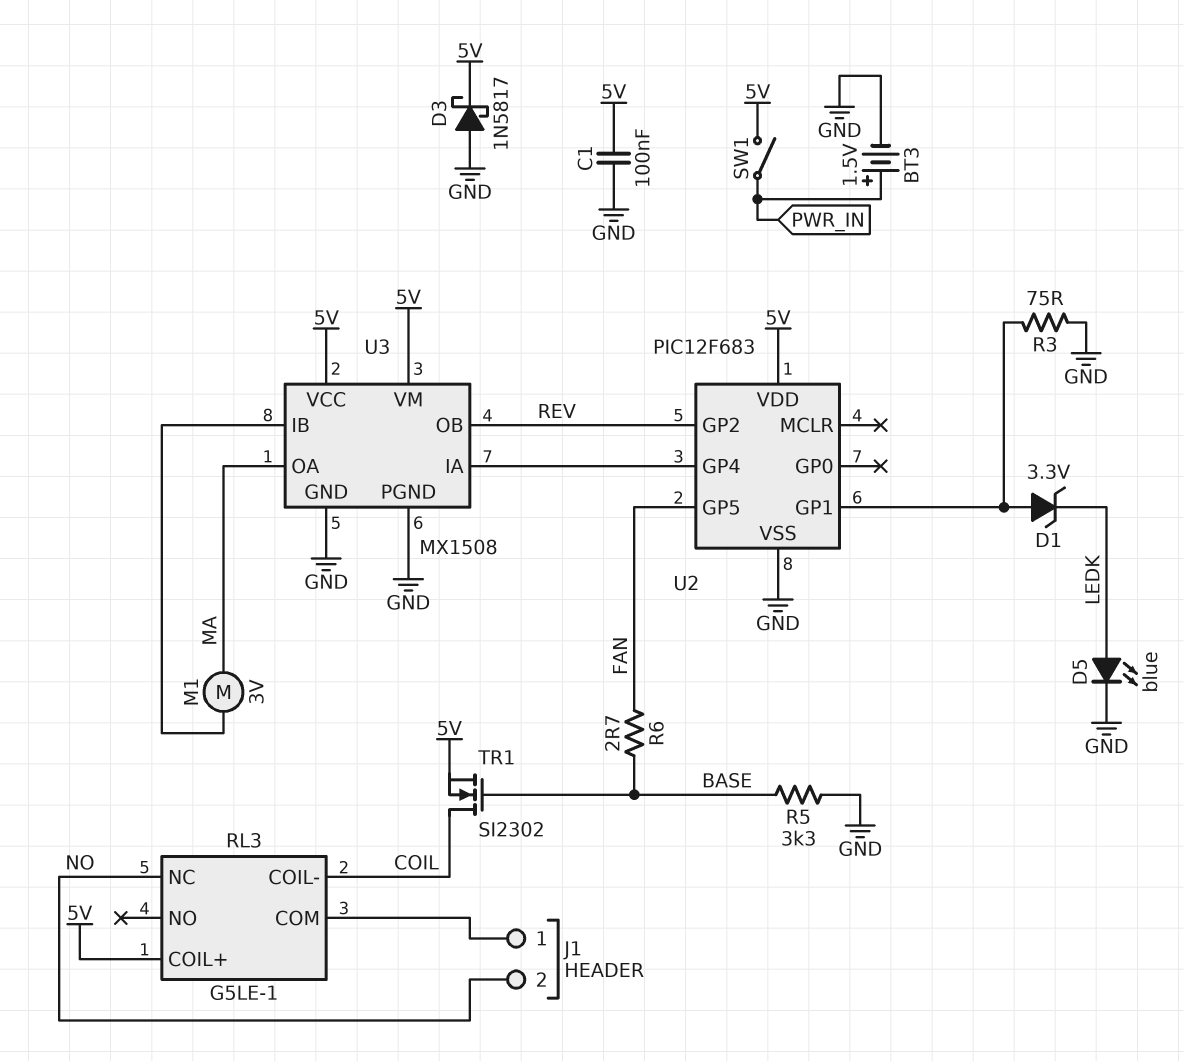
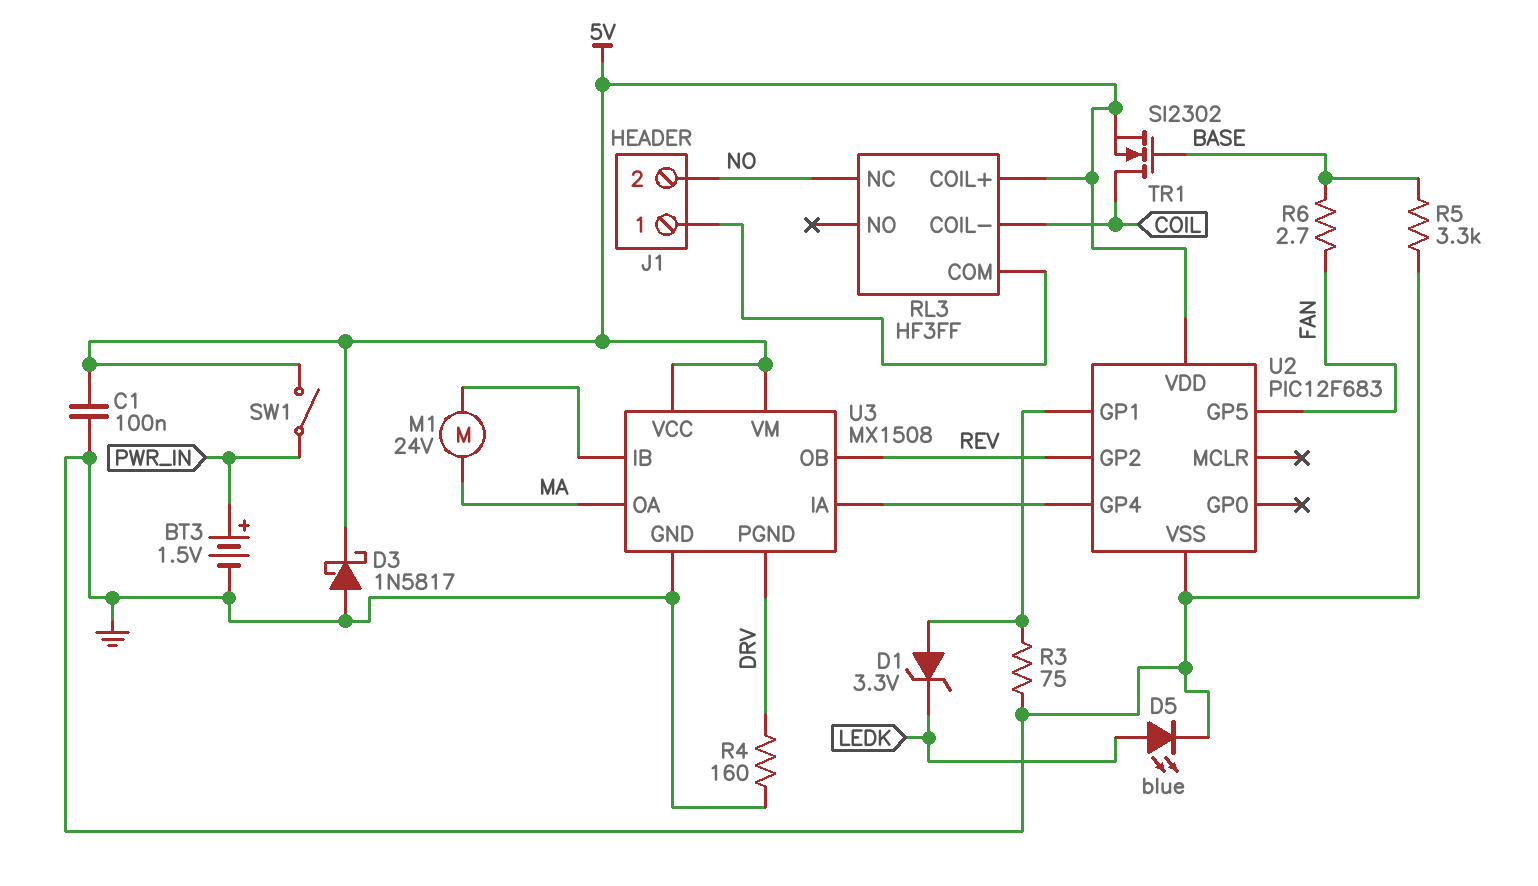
M1: motor 3V (MA, U3/IB) -> motor 24V (MA, U3/IB)
R4: none -> 160 (DRV, GND)
RL3: G5LE-1 -> HF3FF
U3 pin PGND: GND -> DRV

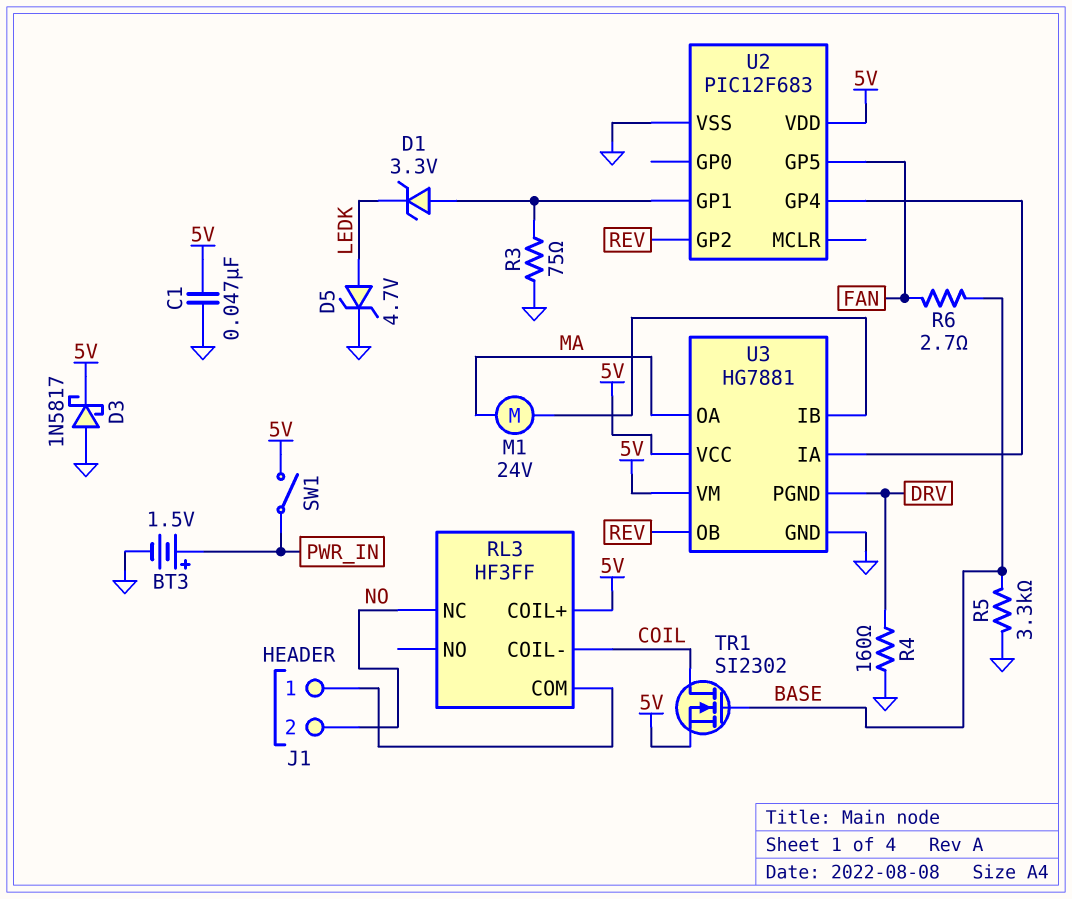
C1: 100nF (5V, GND) -> 47nF (5V, GND)
D5: LED blue (A LEDK, K GND) -> zener 4.7V (A LEDK, K GND)
U3: MX1508 -> HG7881

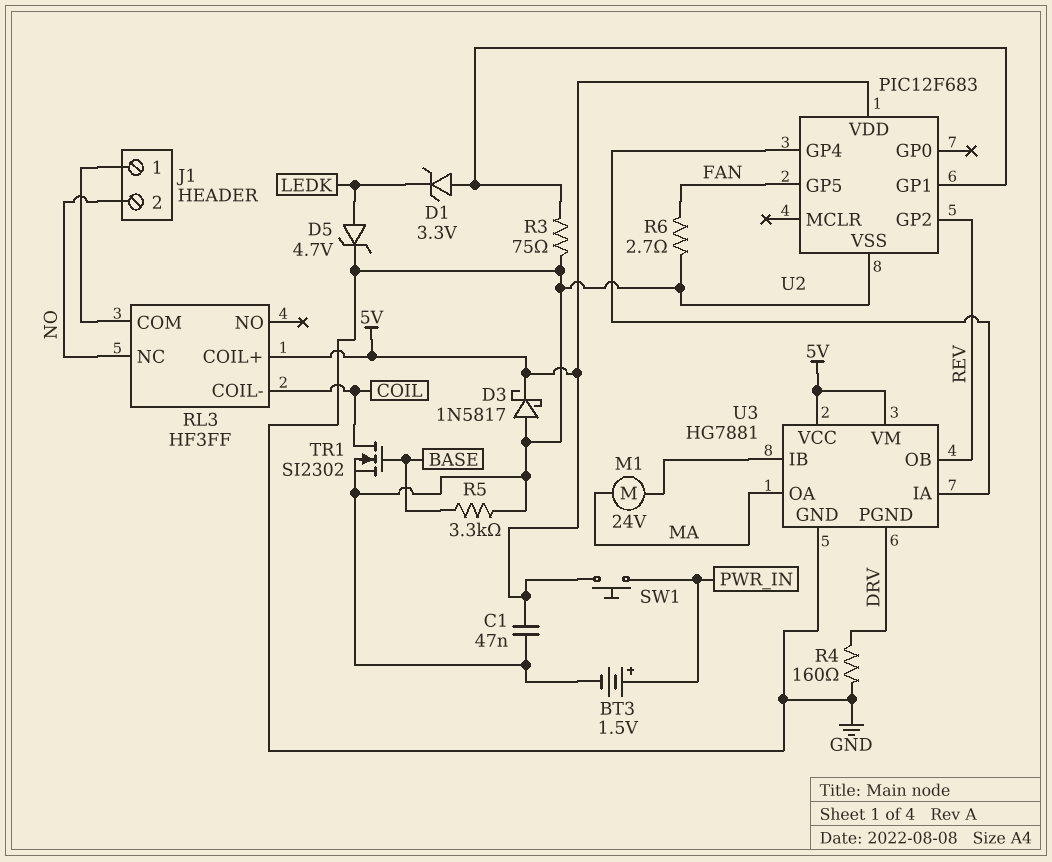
R6: 2.7 (BASE, FAN) -> 2.7 (FAN, GND)
SW1: switch (5V, PWR_IN) -> button (5V, PWR_IN)
TR1: NMOS SI2302 (G BASE, D COIL, S 5V) -> NMOS SI2302 (G BASE, D COIL, S GND)

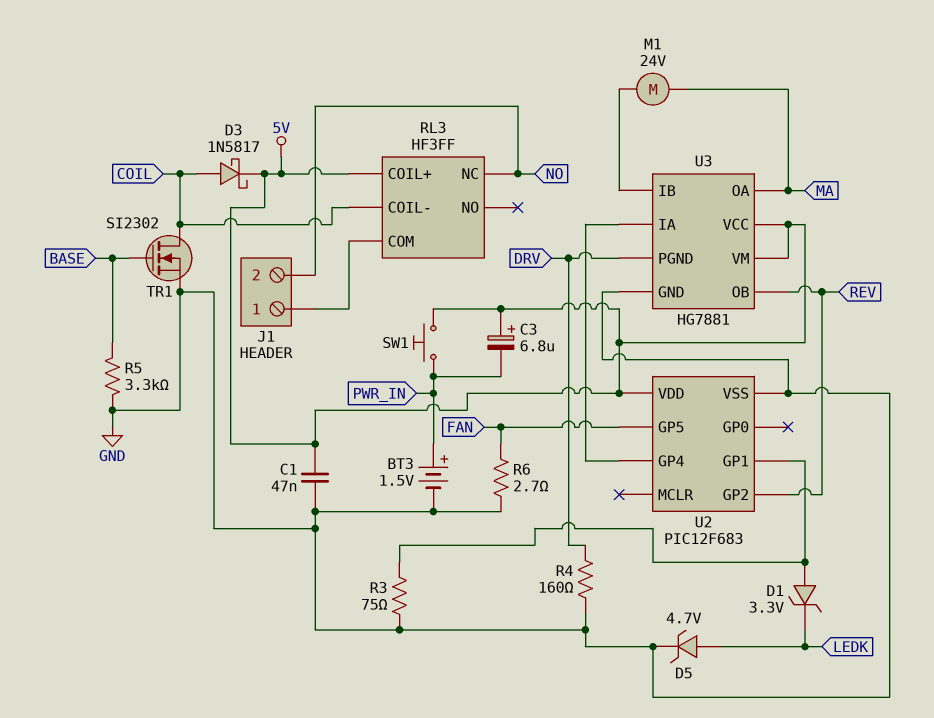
C3: none -> 6.8uF (plus 5V, minus PWR_IN)
D3: schottky 1N5817 (A GND, K 5V) -> schottky 1N5817 (A COIL, K 5V)

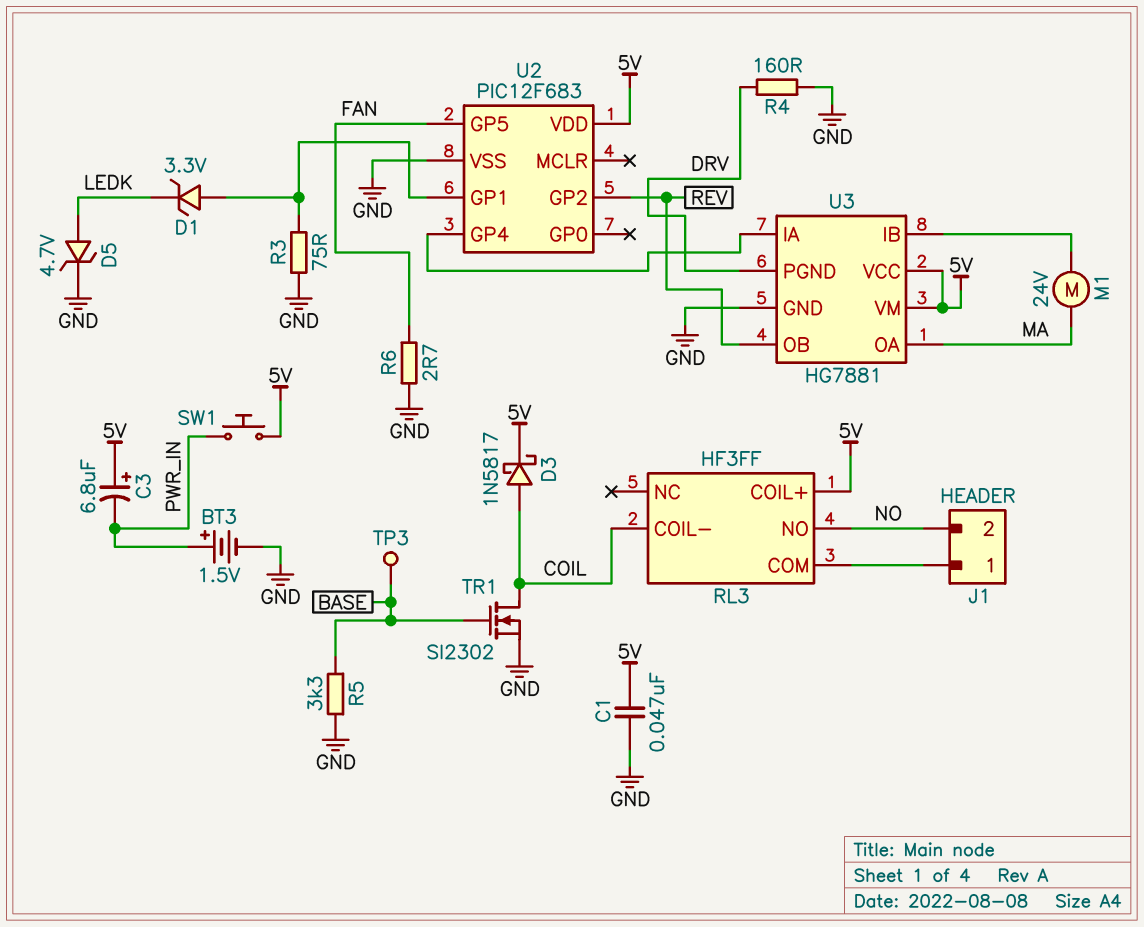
RL3 pin NC: NO -> none
RL3 pin NO: none -> NO
TP3: none -> test point (BASE)

